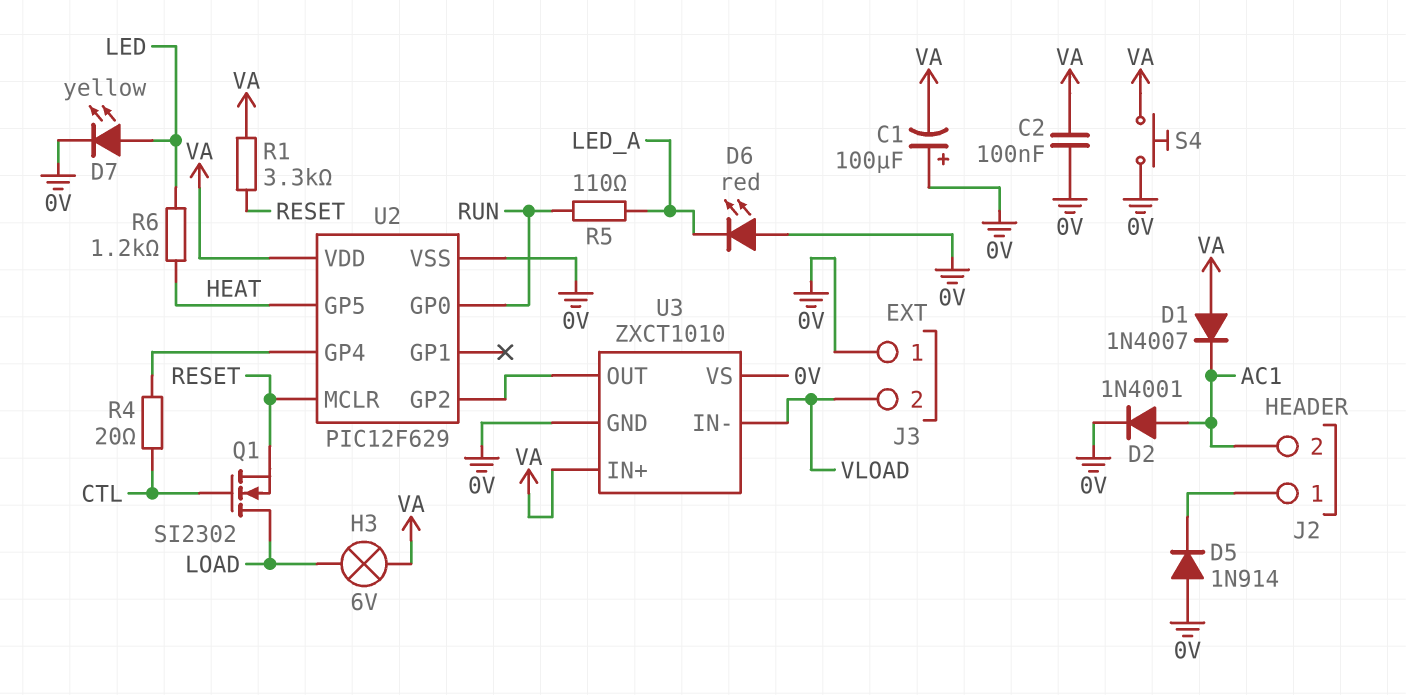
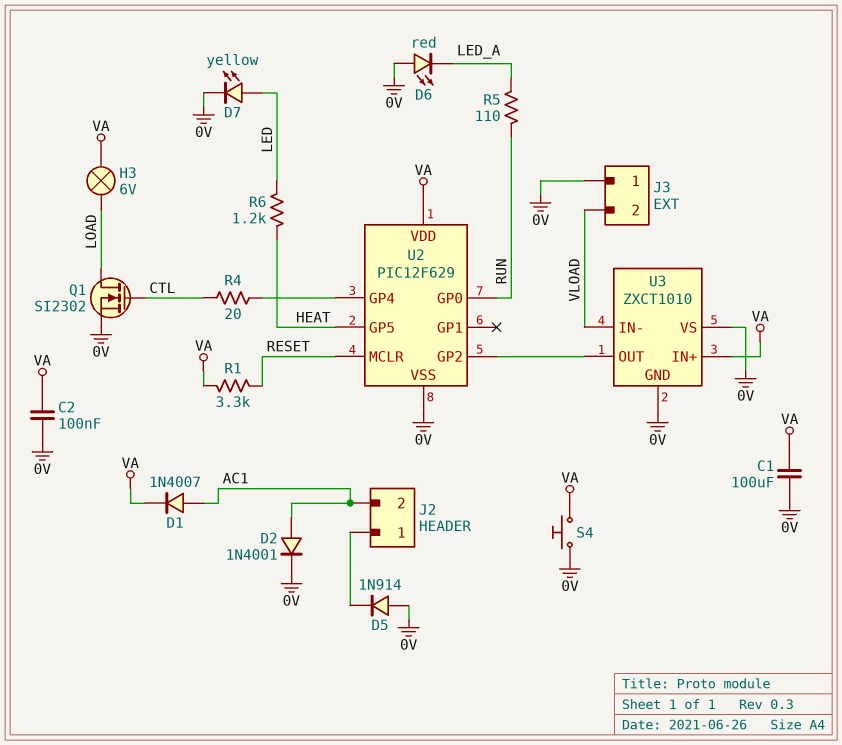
C1: 100uF (plus 0V, minus VA) -> 100uF (0V, VA)
D1: diode 1N4007 (A VA, K AC1) -> diode 1N4007 (A AC1, K VA)
Q1: NMOS SI2302 (G CTL, D LOAD, S RESET) -> NMOS SI2302 (G CTL, D LOAD, S 0V)

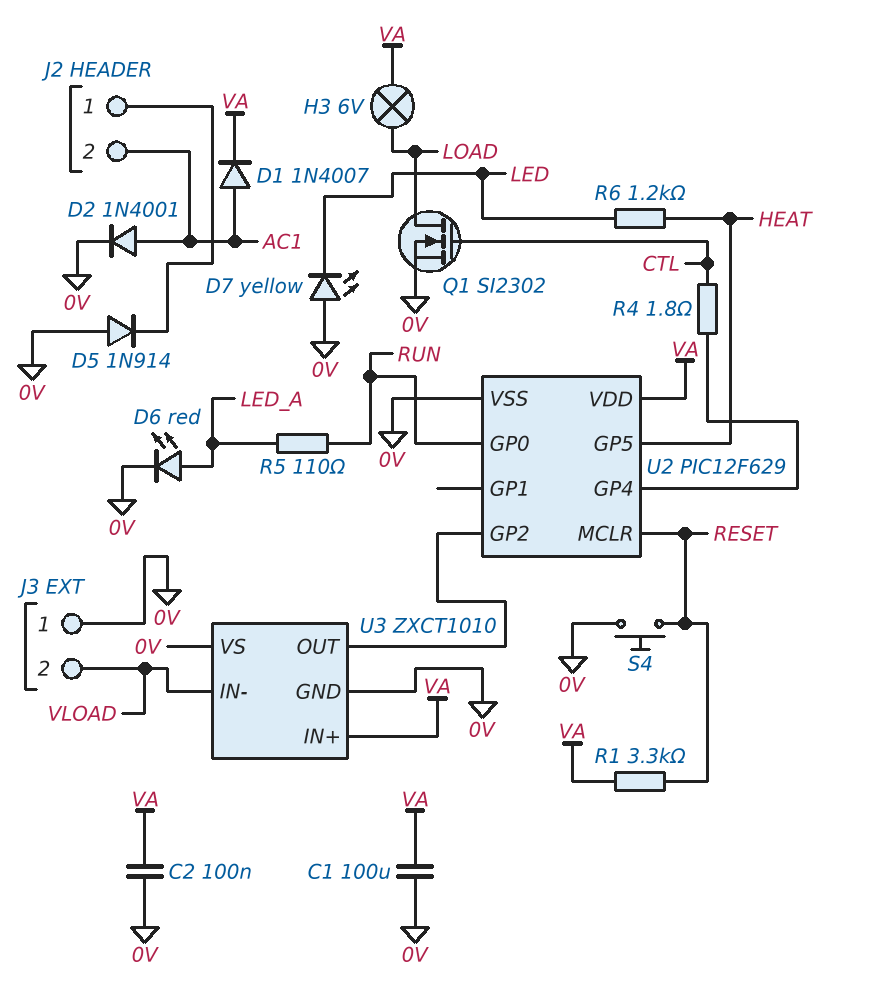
D6: LED red (A 0V, K LED_A) -> LED red (A LED_A, K 0V)
D7: LED yellow (A LED, K 0V) -> LED yellow (A 0V, K LED)
R4: 20 (CTL, U2/GP4) -> 1.8 (CTL, U2/GP4)
S4: button (0V, VA) -> button (0V, RESET)

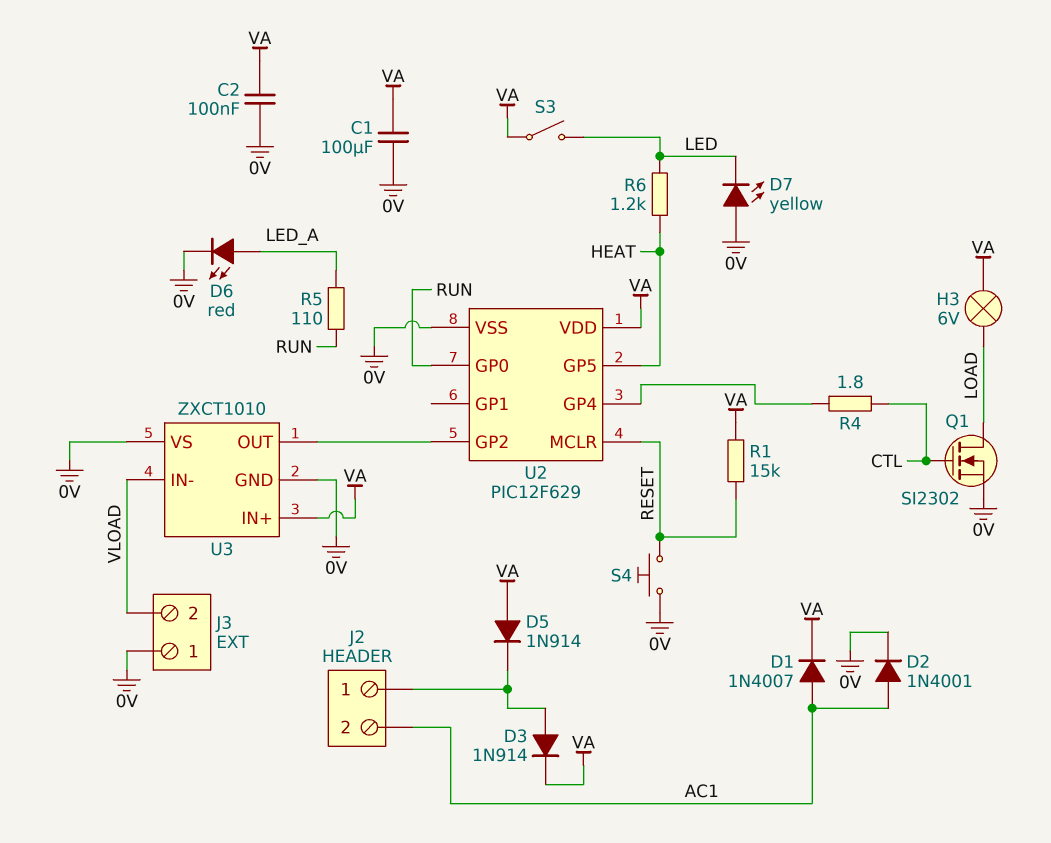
D3: none -> diode 1N914 (A J2/1, K VA)
D5: diode 1N914 (A 0V, K J2/1) -> diode 1N914 (A VA, K J2/1)
R1: 3.3k (RESET, VA) -> 15k (RESET, VA)
S3: none -> switch (LED, VA)

